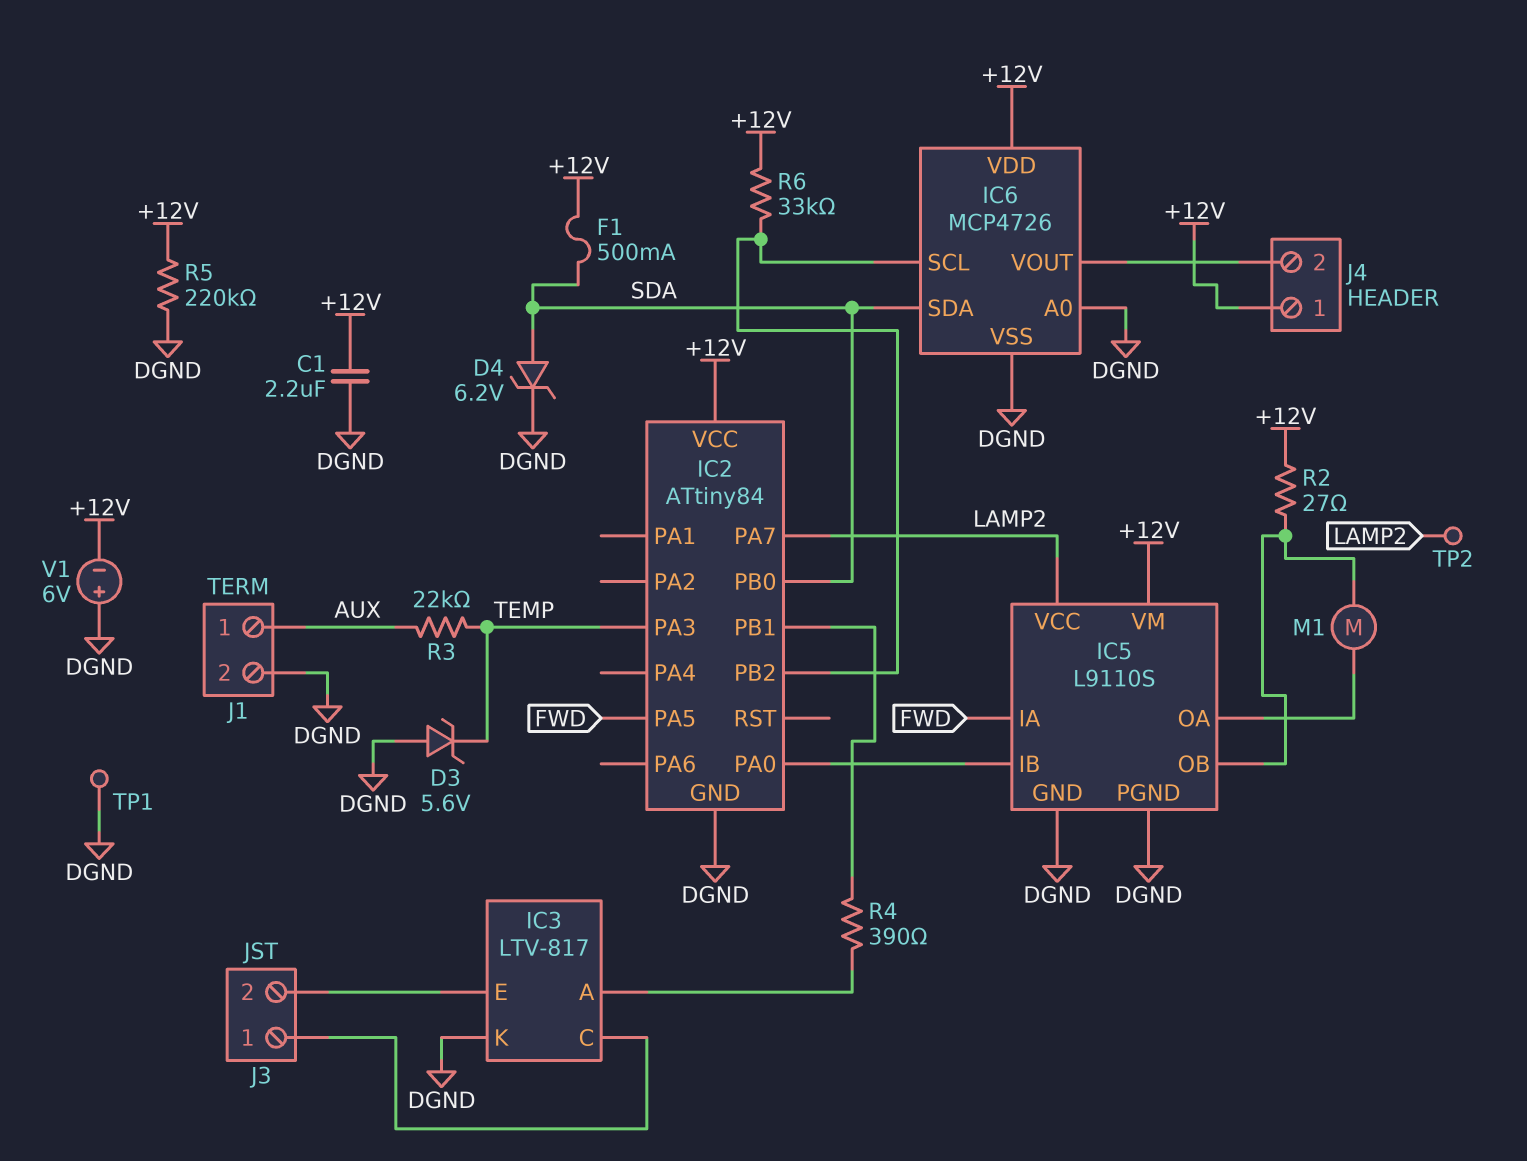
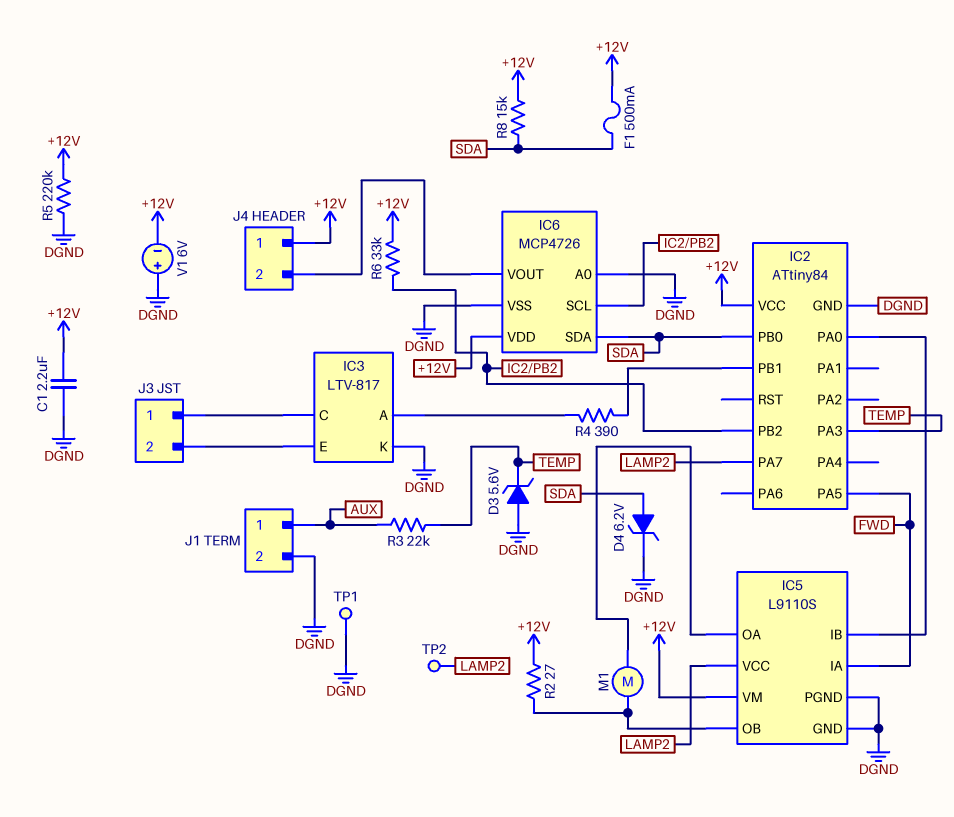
R8: none -> 15k (+12V, SDA)

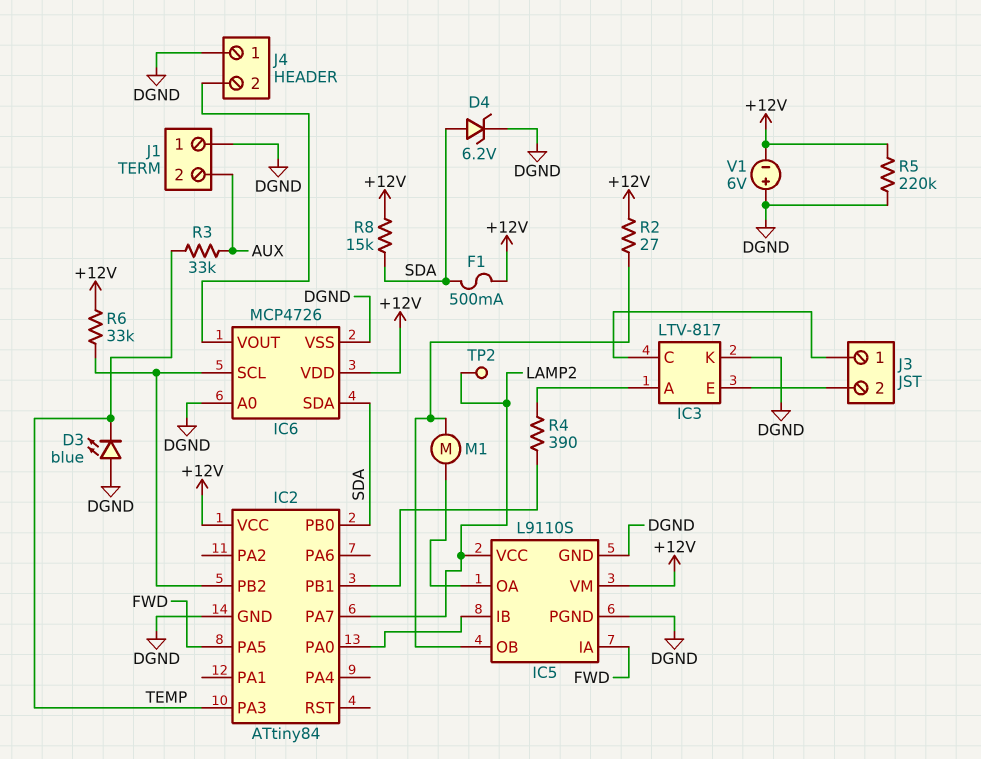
C1: 2.2uF (+12V, DGND) -> none
D3: zener 5.6V (A DGND, K TEMP) -> LED blue (A DGND, K TEMP)
J1 pin 1: AUX -> DGND
J1 pin 2: DGND -> AUX
J4 pin 1: +12V -> DGND
R3: 22k (AUX, TEMP) -> 33k (AUX, TEMP)
TP1: test point (DGND) -> none

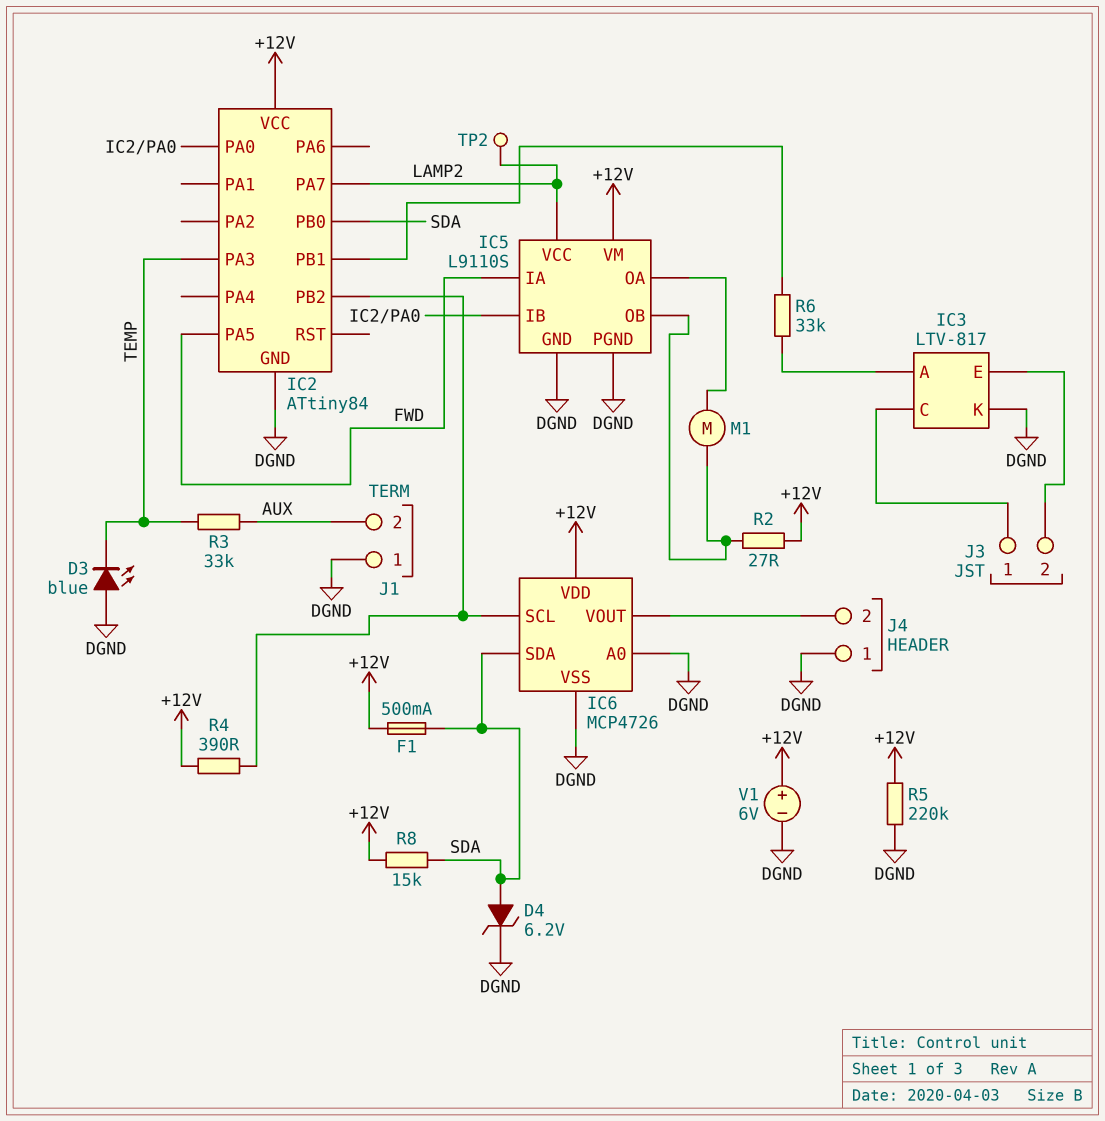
R4: 390 (IC2/PB1, IC3/A) -> 390 (+12V, IC2/PB2)
R6: 33k (+12V, IC2/PB2) -> 33k (IC2/PB1, IC3/A)
V1: 6V (plus DGND, minus +12V) -> 6V (plus +12V, minus DGND)

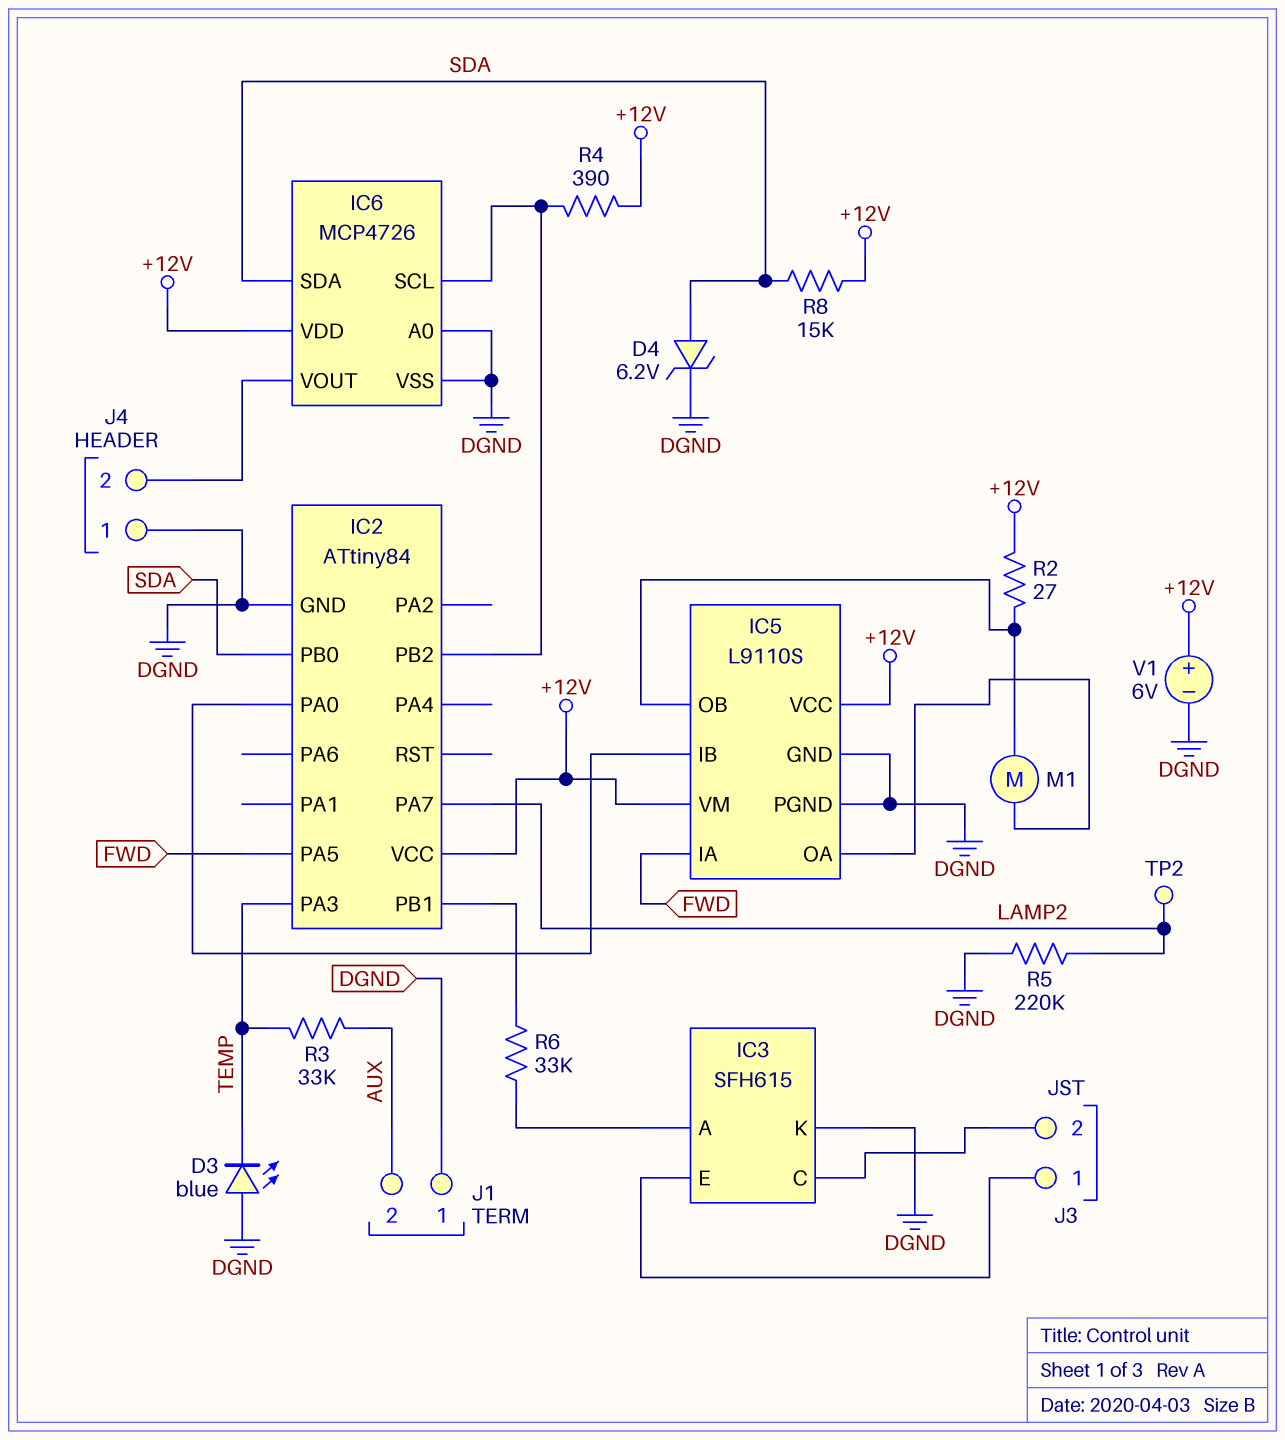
F1: 500mA (+12V, SDA) -> none
IC3: LTV-817 -> SFH615
IC5 pin VCC: LAMP2 -> +12V
J3 pin 1: IC3/C -> IC3/E
J3 pin 2: IC3/E -> IC3/C
R5: 220k (+12V, DGND) -> 220k (DGND, LAMP2)

